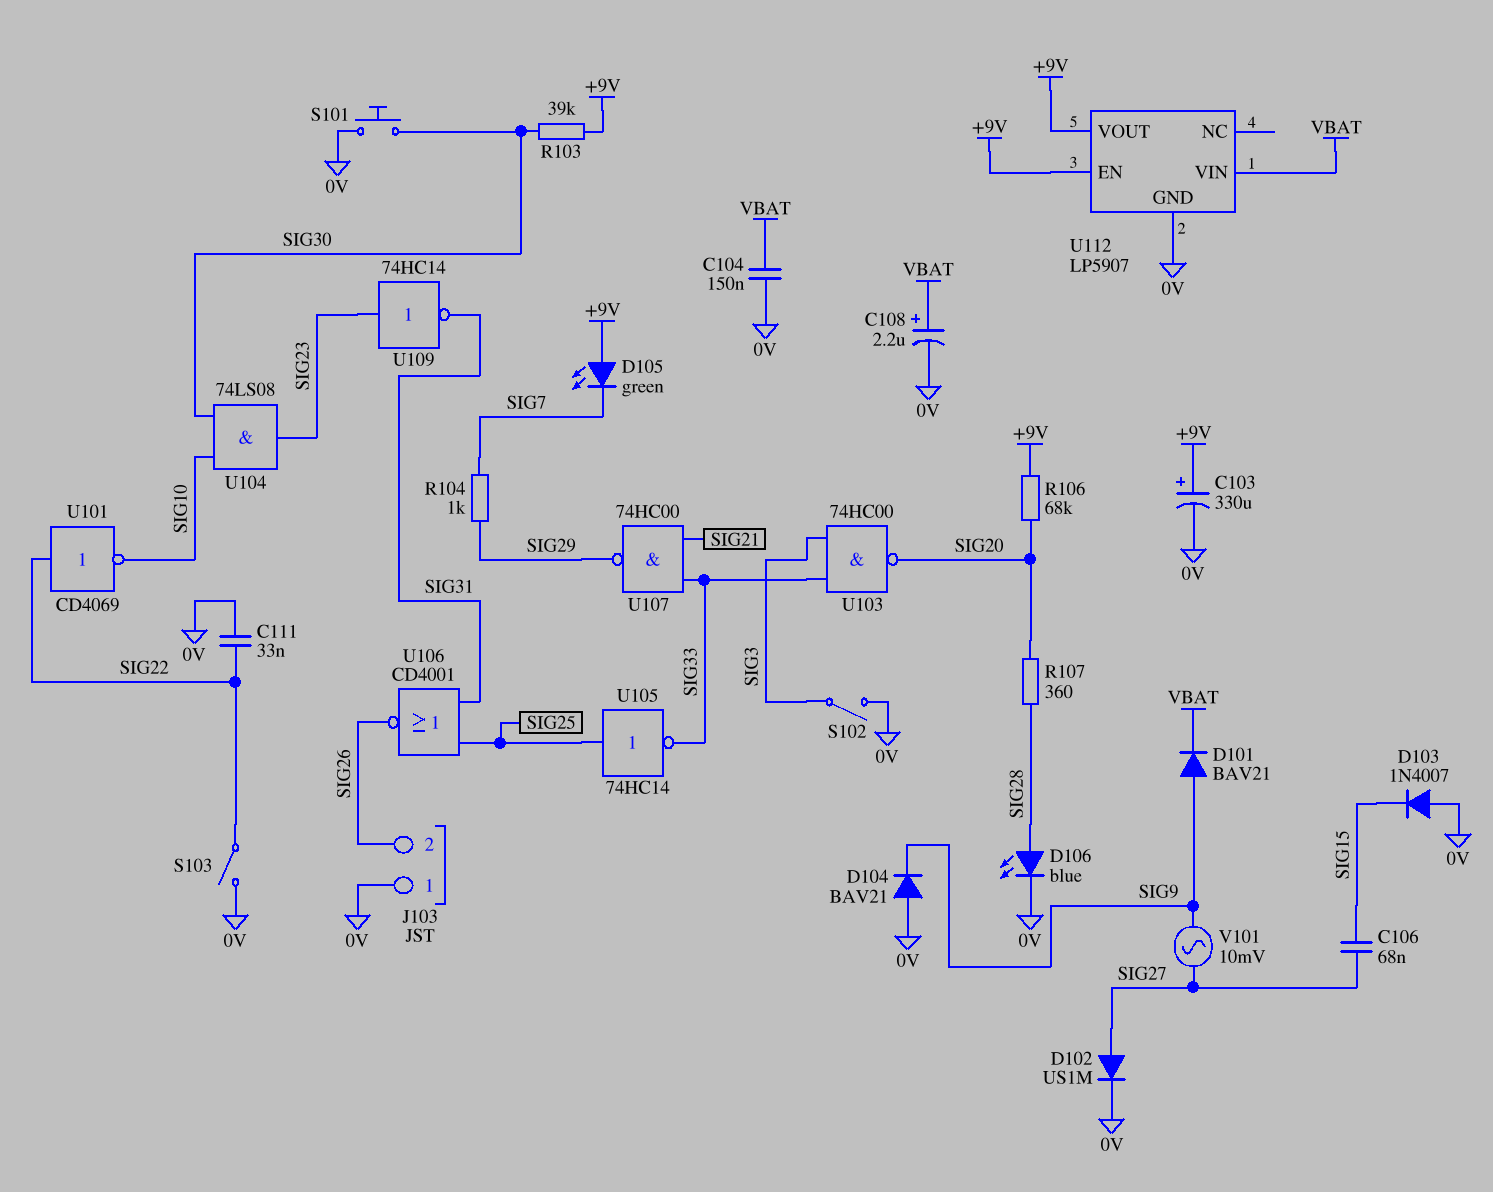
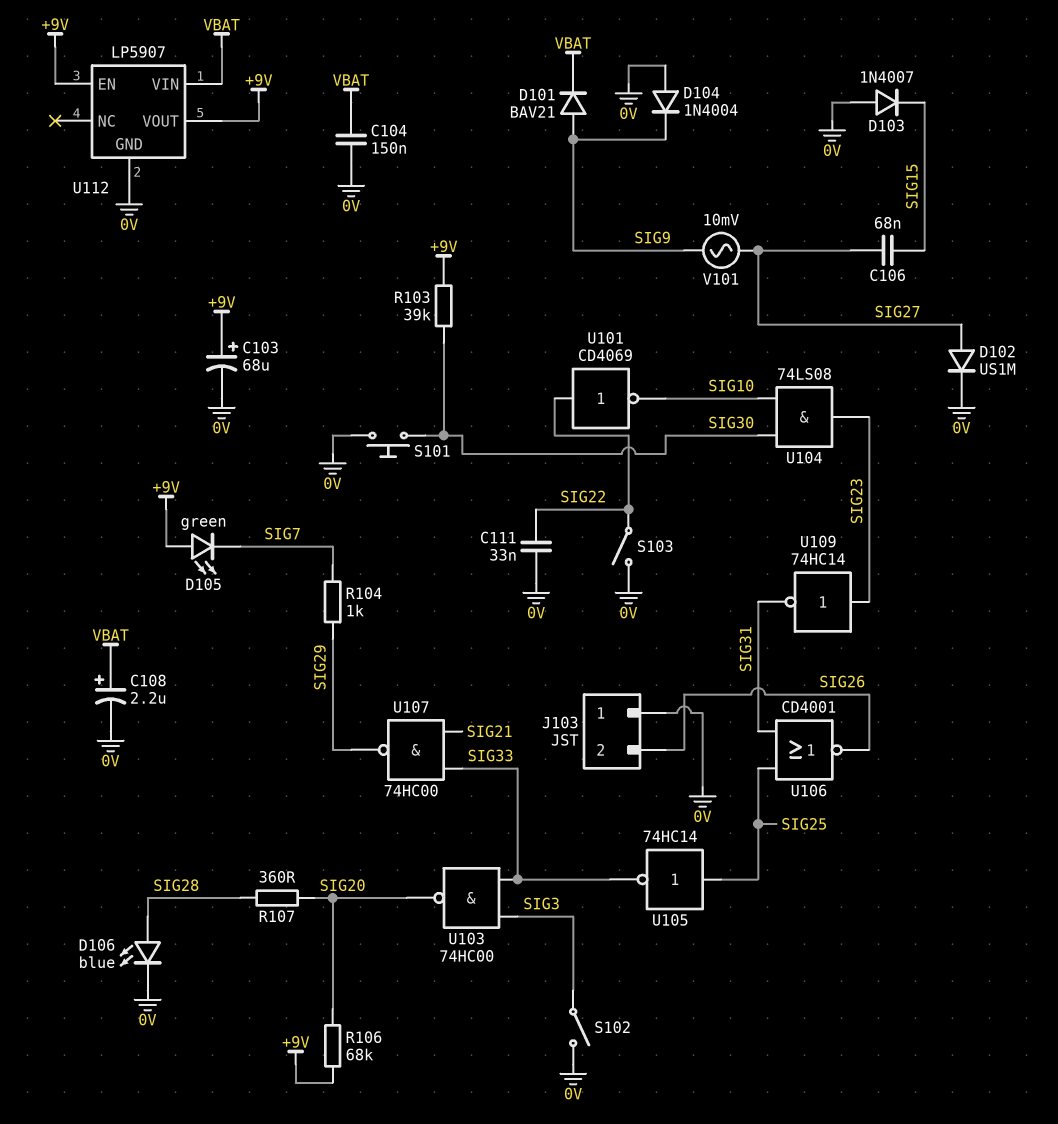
C103: 330uF (plus +9V, minus 0V) -> 68uF (plus +9V, minus 0V)
D104: diode BAV21 (A 0V, K SIG9) -> diode 1N4004 (A 0V, K SIG9)

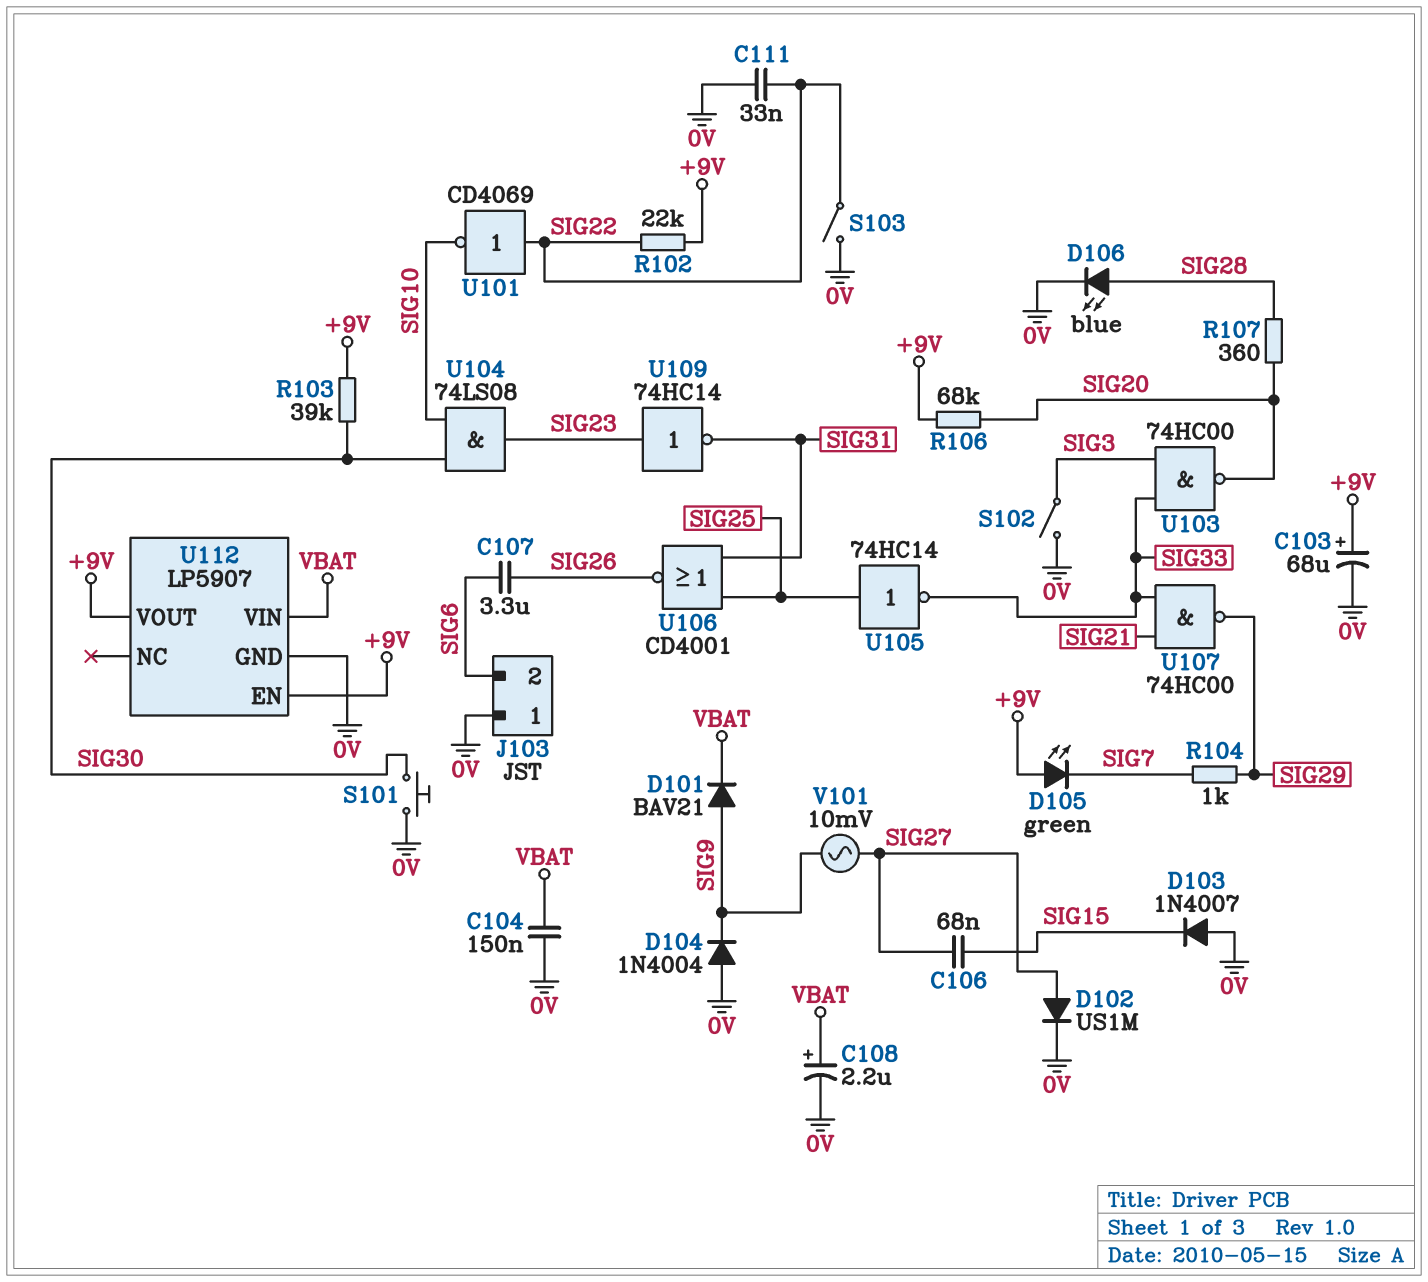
C107: none -> 3.3uF (SIG6, SIG26)
J103 pin 2: SIG26 -> SIG6
R102: none -> 22k (+9V, SIG22)

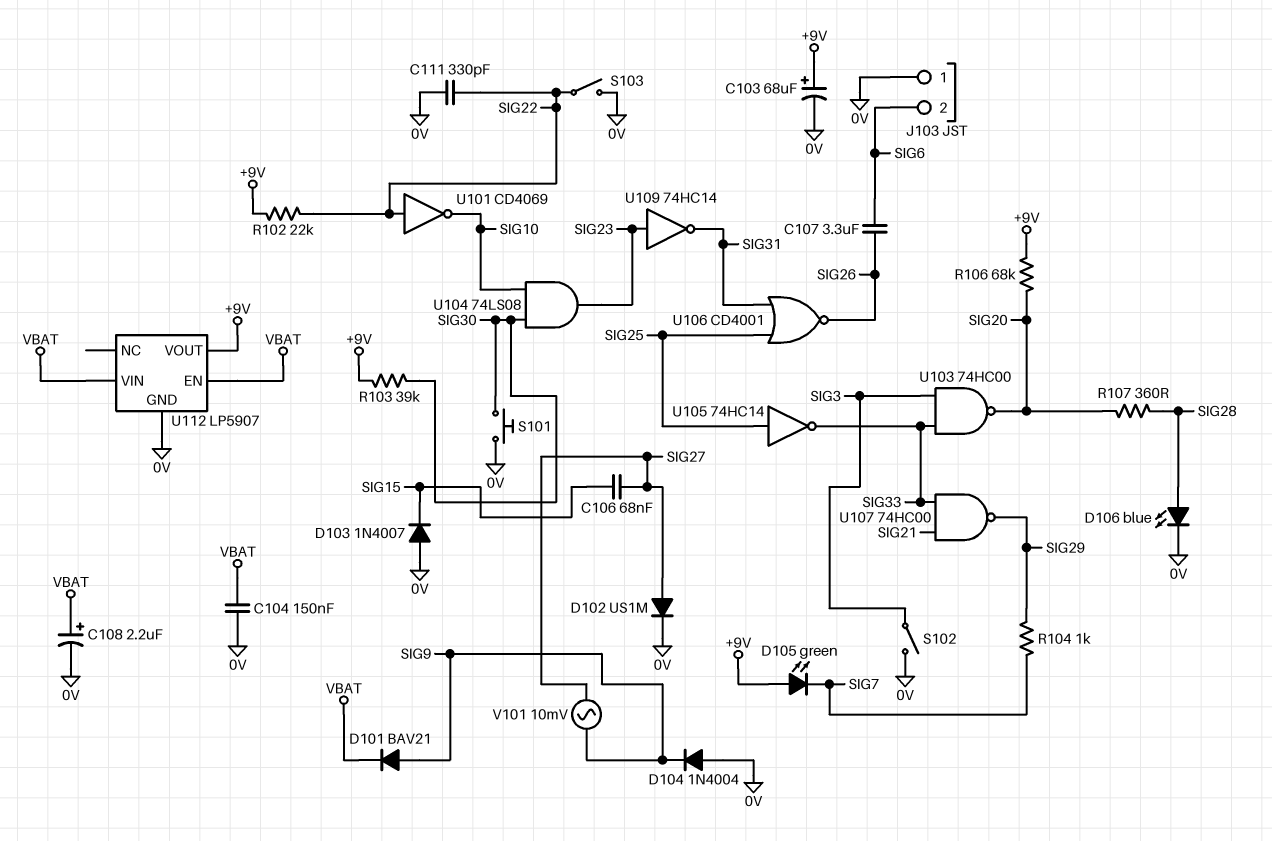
C111: 33nF (0V, SIG22) -> 330pF (0V, SIG22)
U112 pin EN: +9V -> VBAT

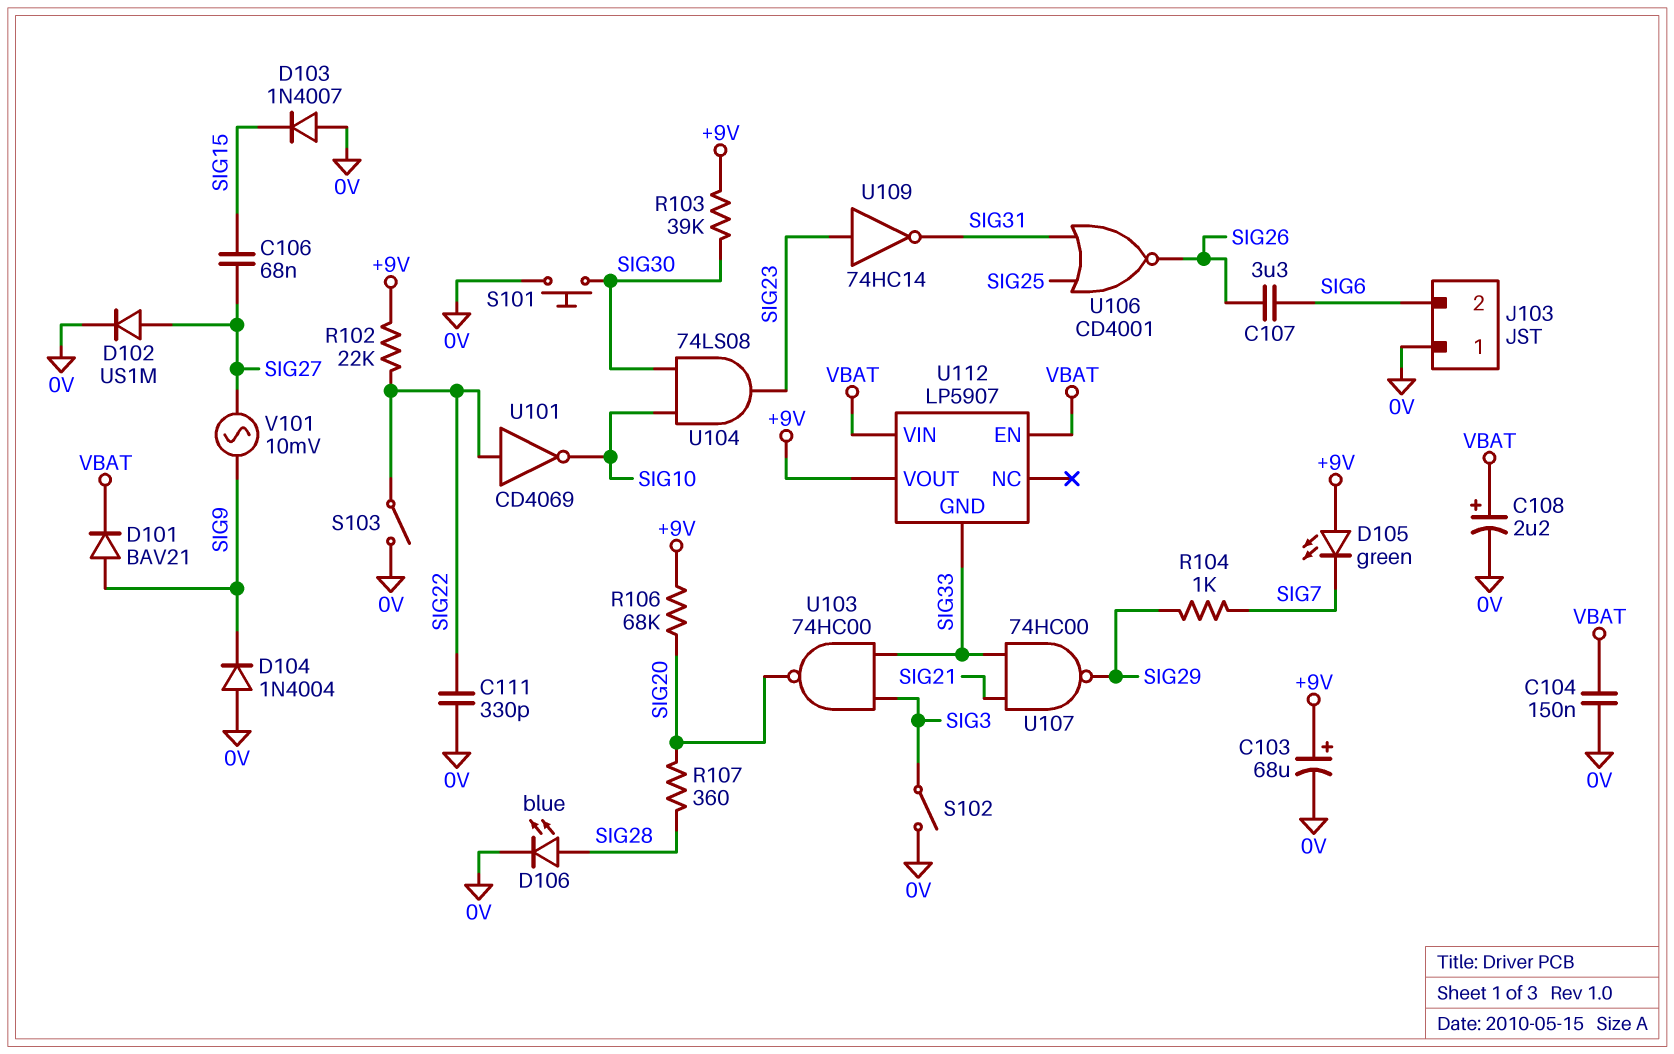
U105: NOT 74HC14 (in SIG25, out SIG33) -> none
U112 pin GND: 0V -> SIG33

